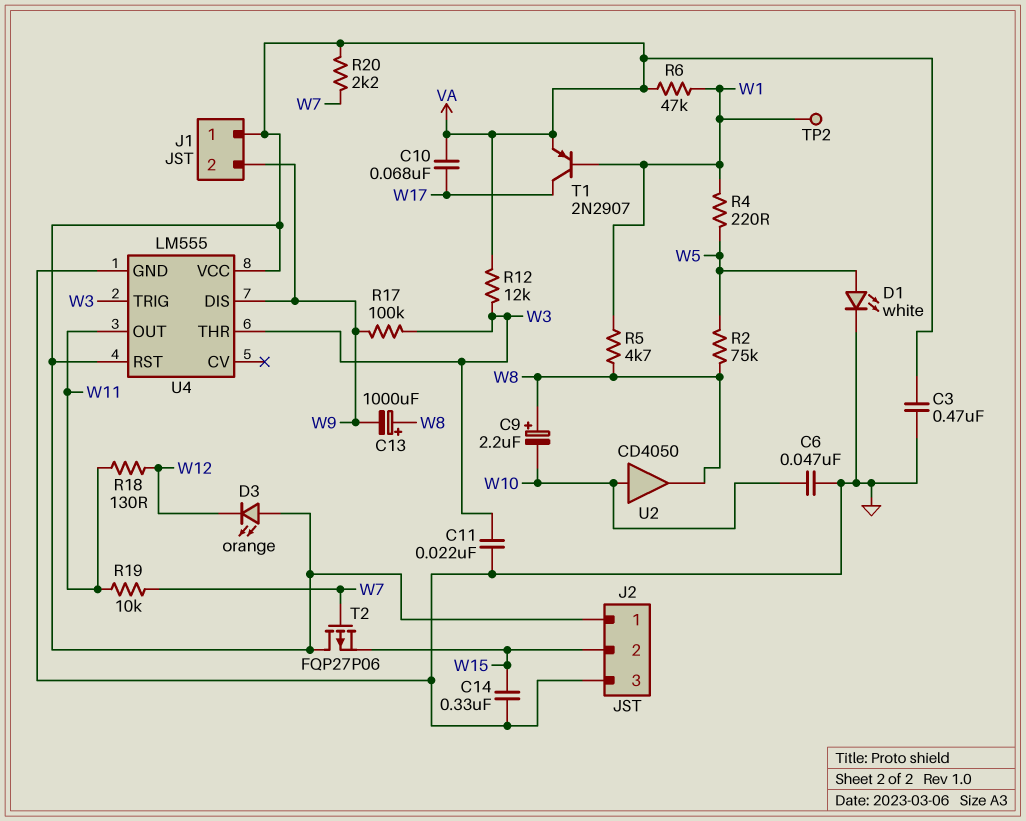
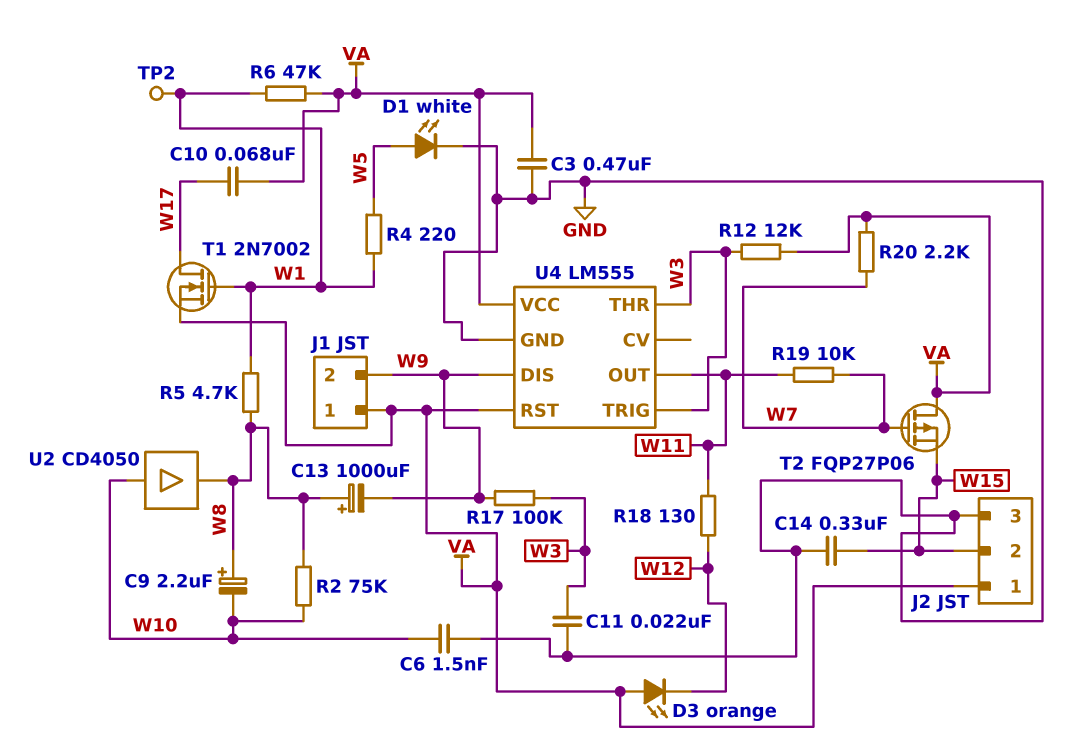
C6: 47nF (GND, W10) -> 1.5nF (GND, W10)
R2: 75k (W5, W8) -> 75k (W8, W10)
T1: PNP 2N2907 (B W1, C W17, E VA) -> NMOS 2N7002 (G W1, D W17, S VA)

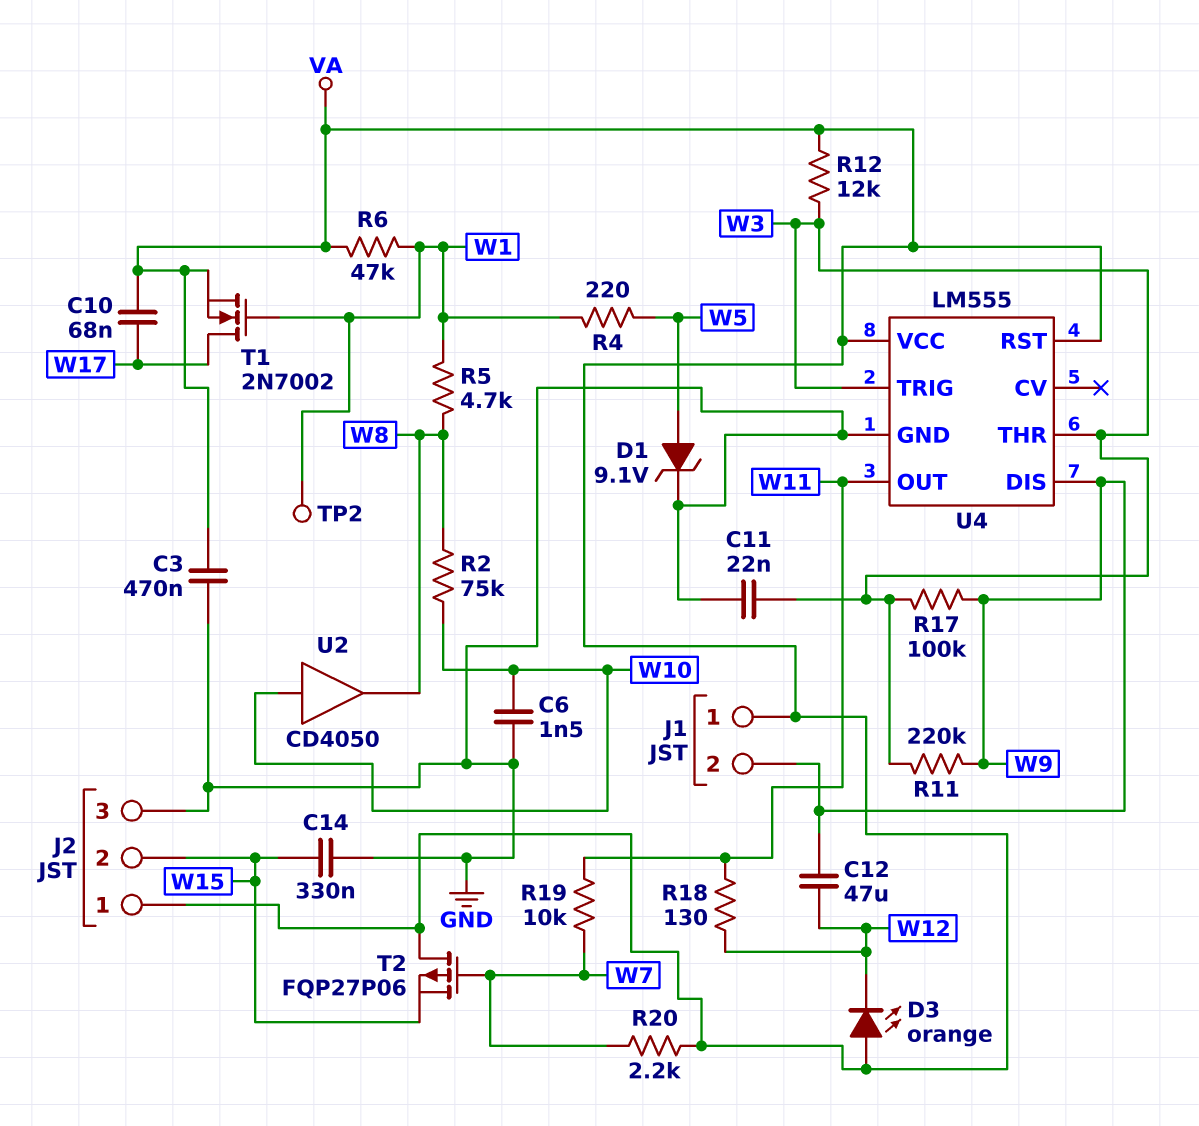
C9: 2.2uF (plus W8, minus W10) -> none
C12: none -> 47uF (W9, W12)
C13: 1000uF (plus W8, minus W9) -> none
D1: LED white (A W5, K GND) -> zener 9.1V (A W5, K GND)
R11: none -> 220k (W3, W9)

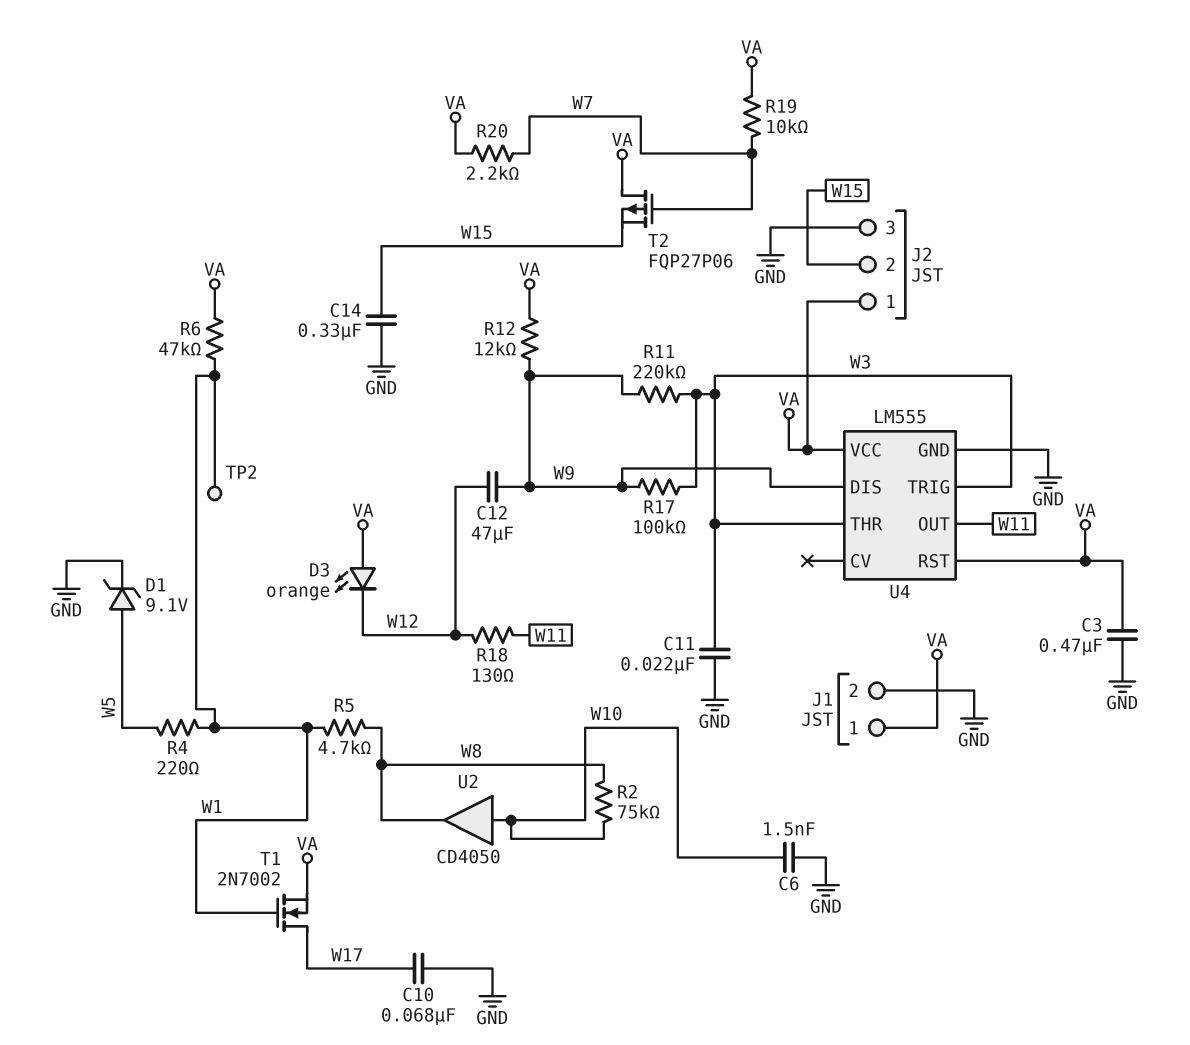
C10: 68nF (VA, W17) -> 68nF (GND, W17)
J1 pin 2: W9 -> GND
R12: 12k (VA, W3) -> 12k (VA, W9)
R19: 10k (W7, W11) -> 10k (VA, W7)

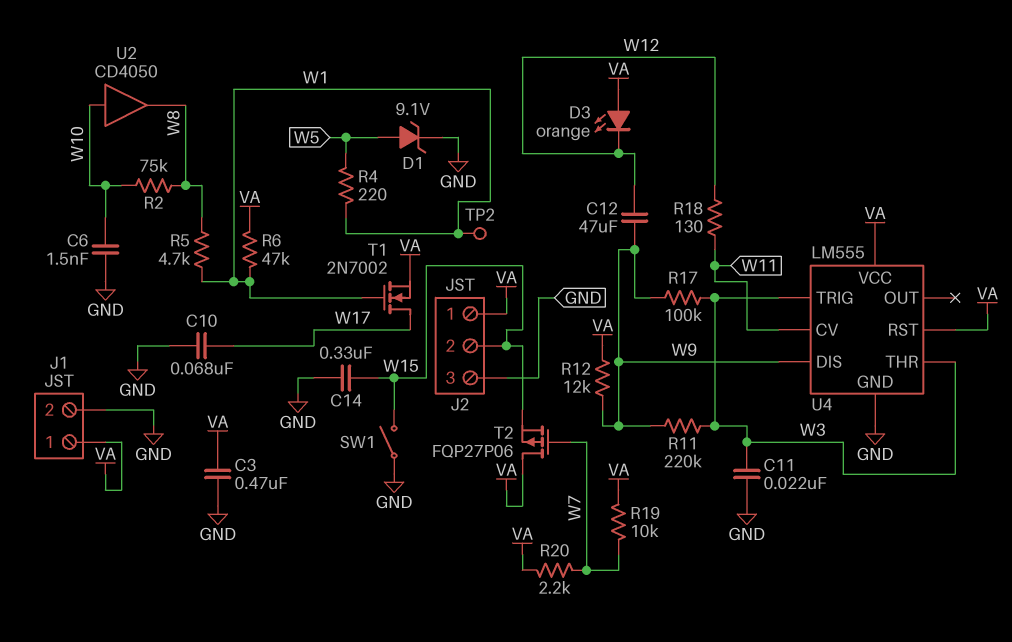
SW1: none -> switch (GND, W15)
U4 pin CV: none -> W11
U4 pin OUT: W11 -> none

